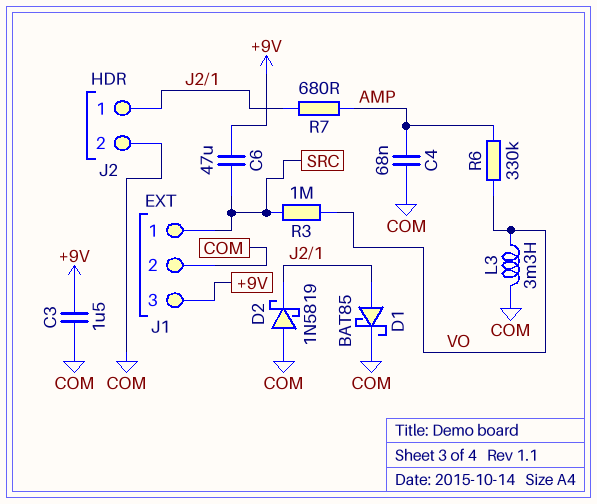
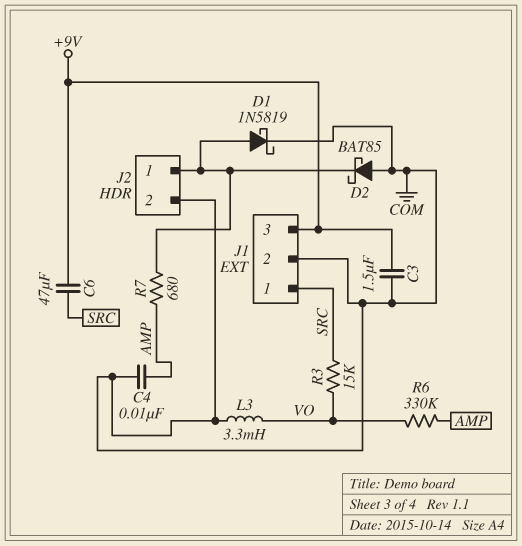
C4: 68nF (AMP, COM) -> 10nF (AMP, COM)
D1: schottky BAT85 (A J2/1, K COM) -> schottky 1N5819 (A J2/1, K COM)
D2: schottky 1N5819 (A COM, K J2/1) -> schottky BAT85 (A COM, K J2/1)
R3: 1M (SRC, VO) -> 15k (SRC, VO)

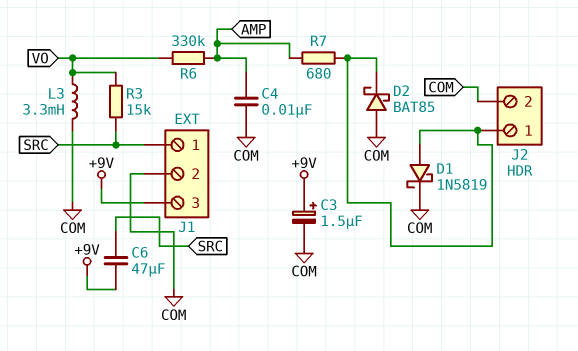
C3: 1.5uF (+9V, COM) -> 1.5uF (plus +9V, minus COM)

